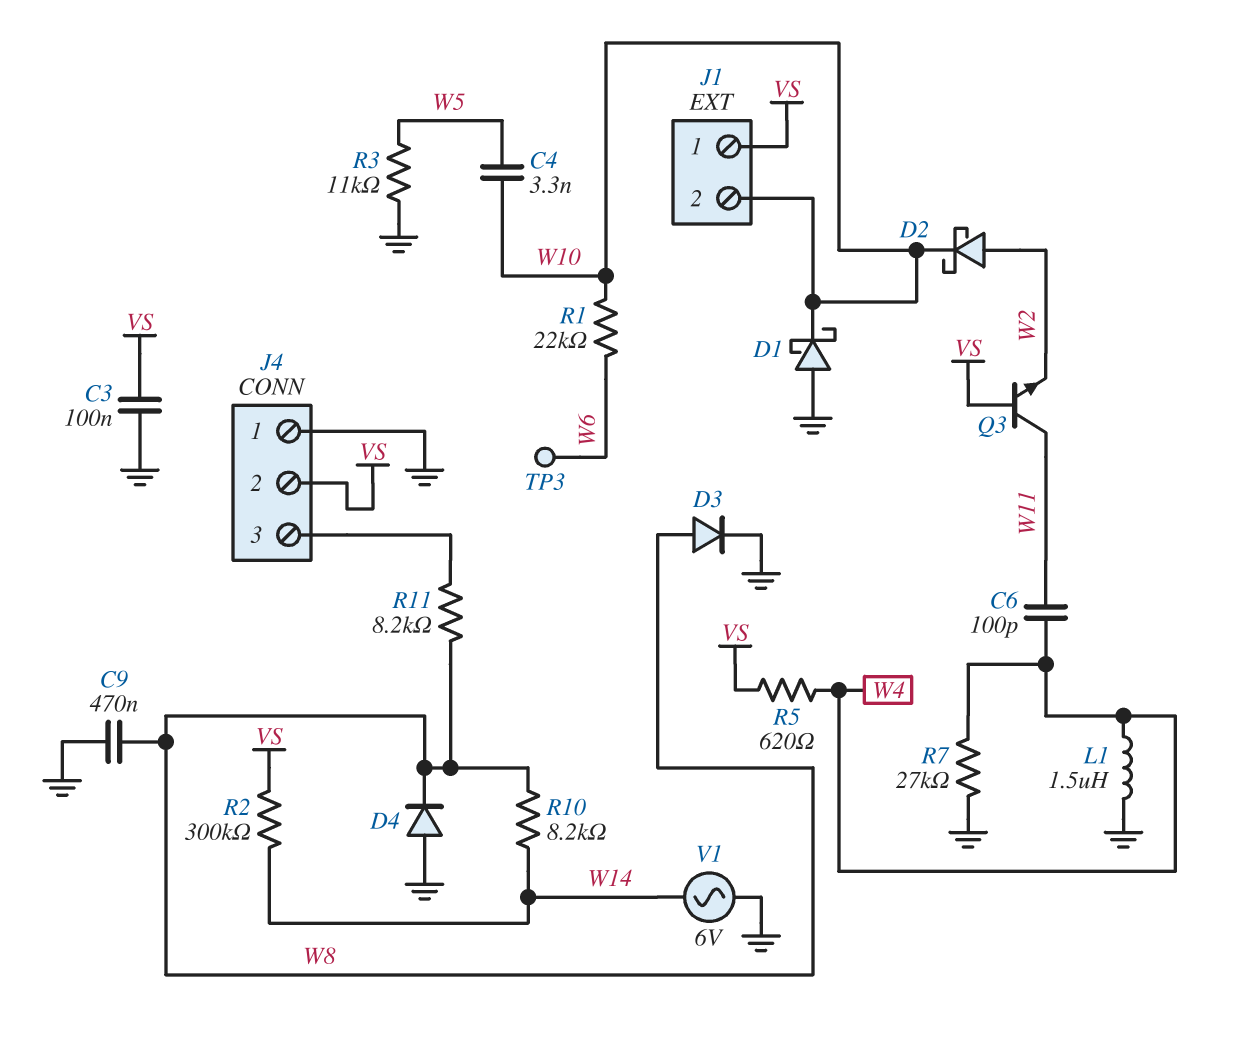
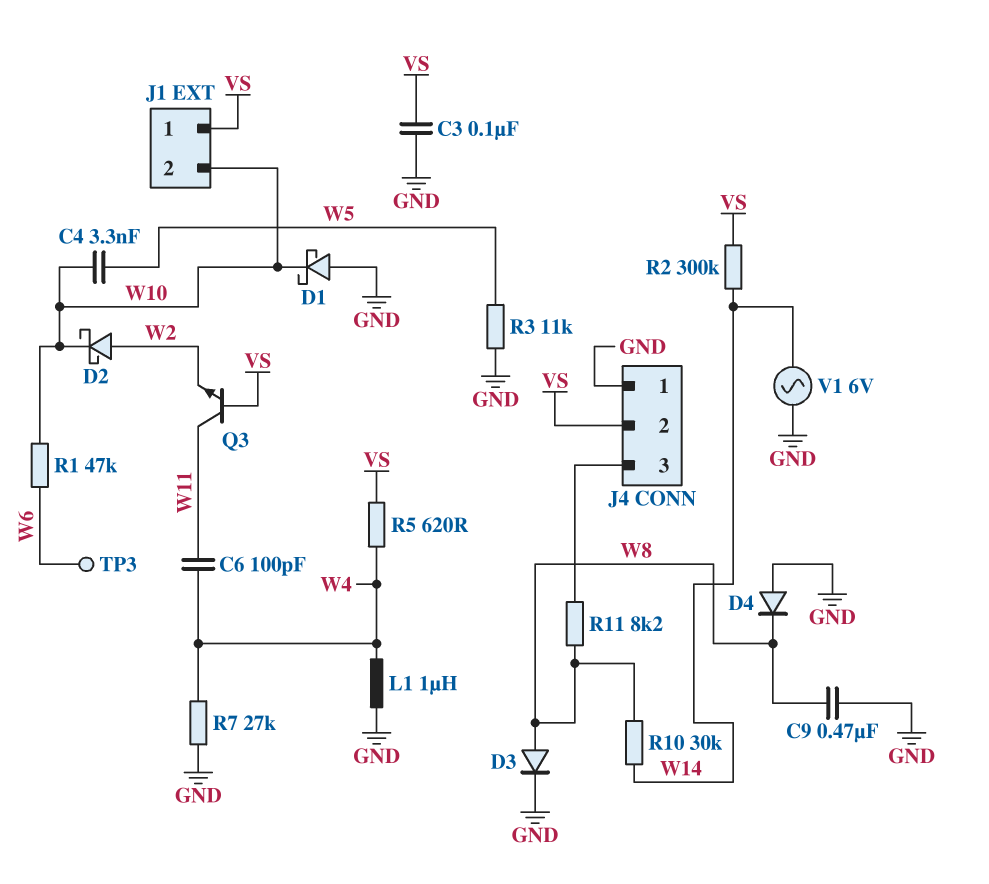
L1: 1.5uH (GND, W4) -> 1uH (GND, W4)
R1: 22k (W6, W10) -> 47k (W6, W10)
R10: 8.2k (W8, W14) -> 30k (W8, W14)

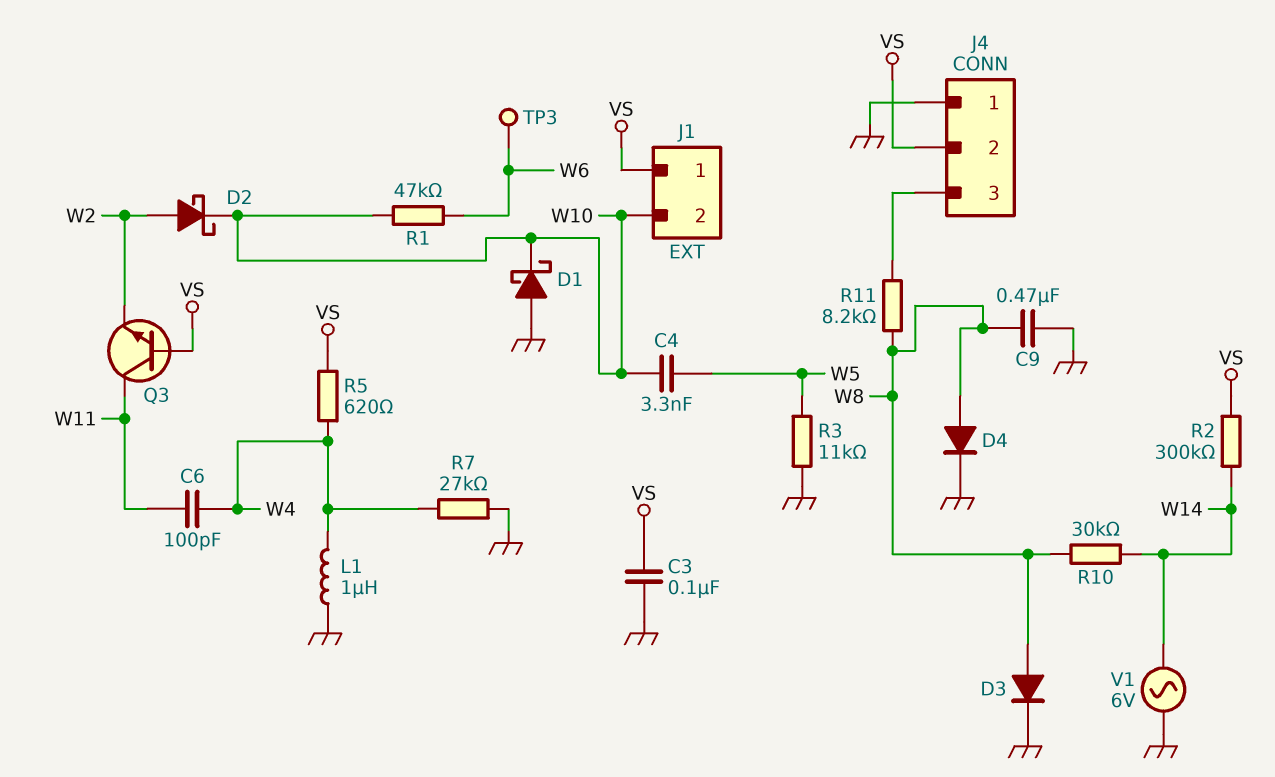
D4: diode (A GND, K W8) -> diode (A W8, K GND)

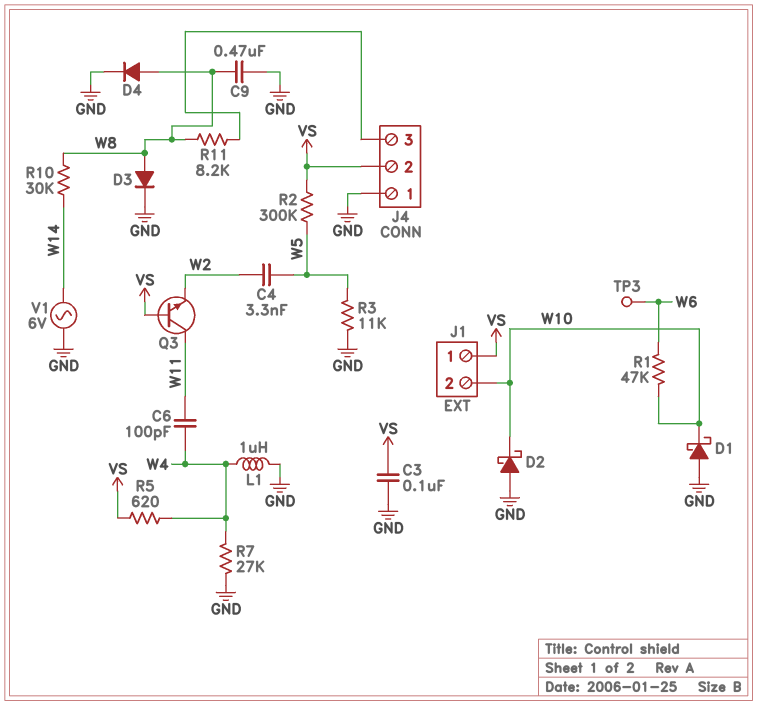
C4: 3.3nF (W5, W10) -> 3.3nF (W2, W5)
D2: schottky (A W2, K W10) -> schottky (A GND, K W10)
R2: 300k (VS, W14) -> 300k (VS, W5)

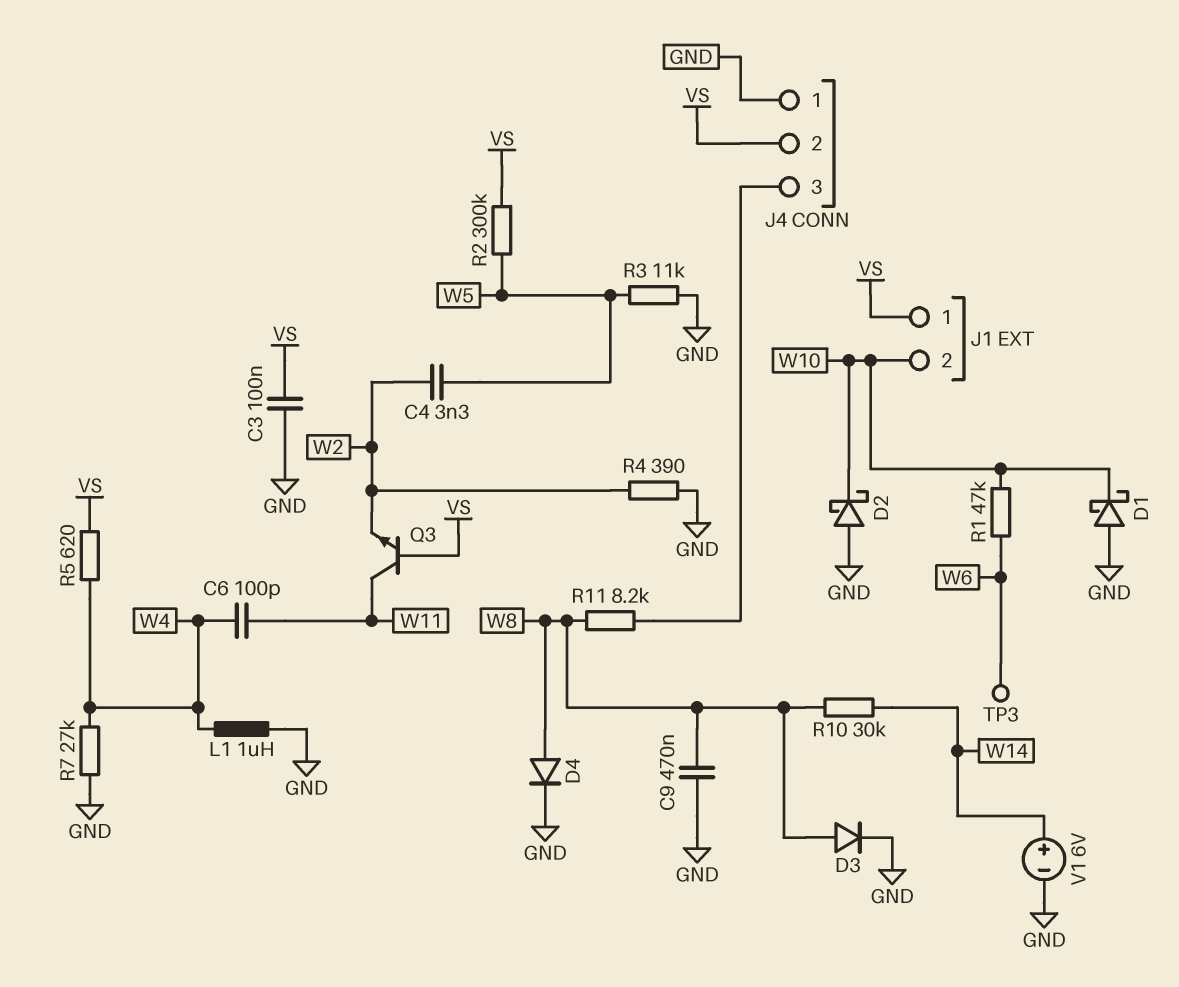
R4: none -> 390 (GND, W2)
V1: AC 6V (GND, W14) -> 6V (plus W14, minus GND)

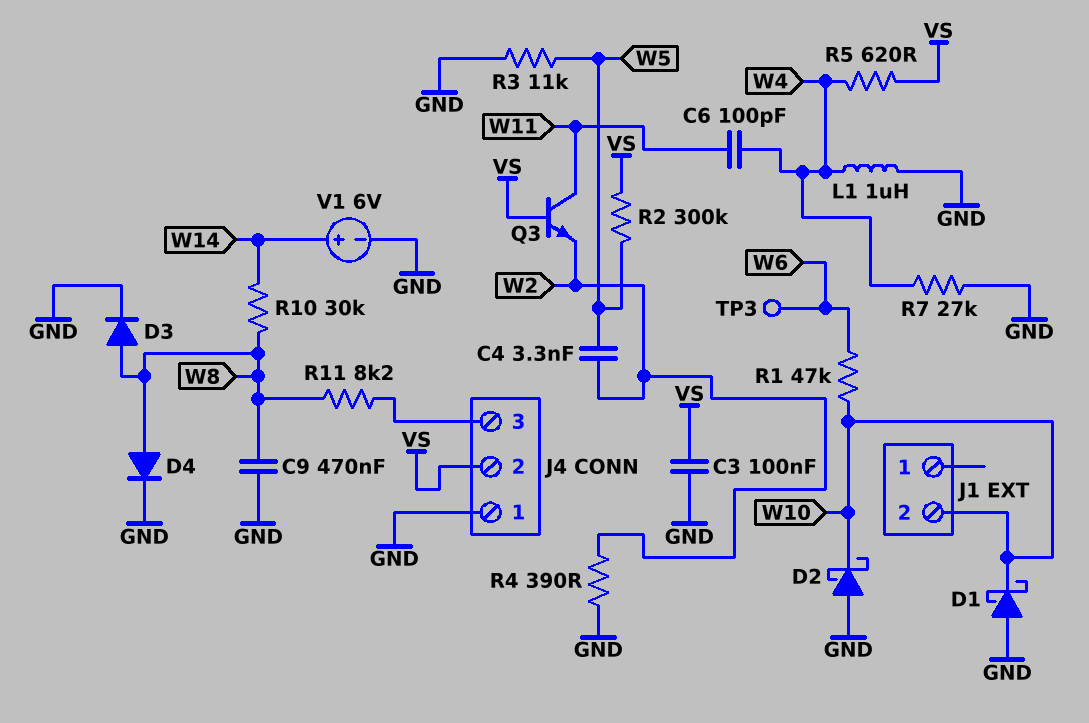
J1 pin 1: VS -> none

